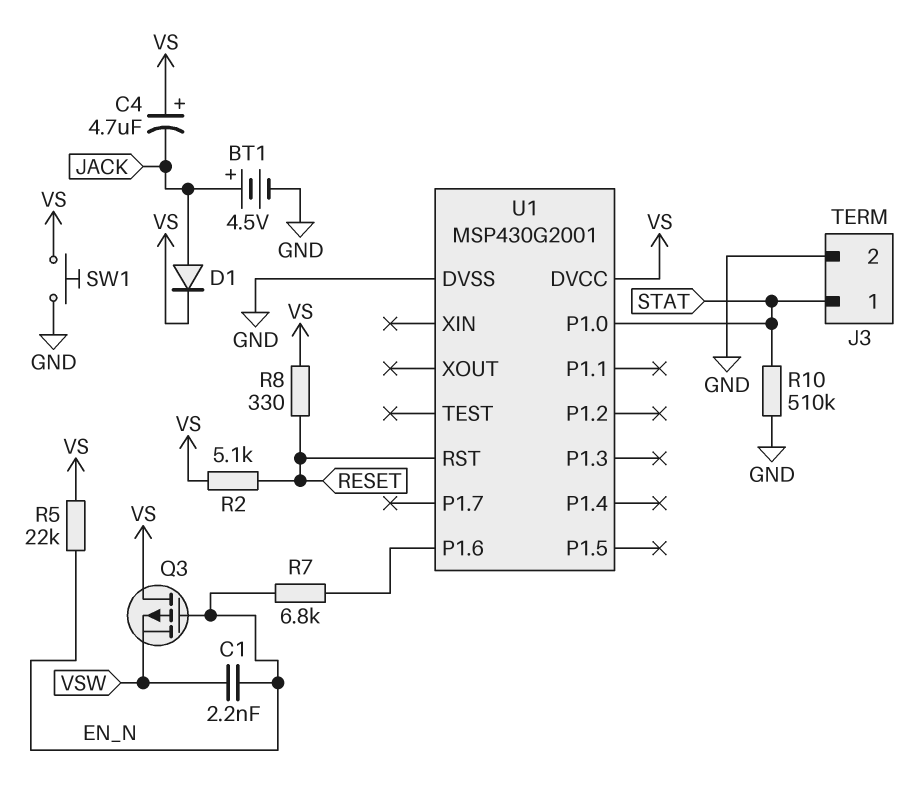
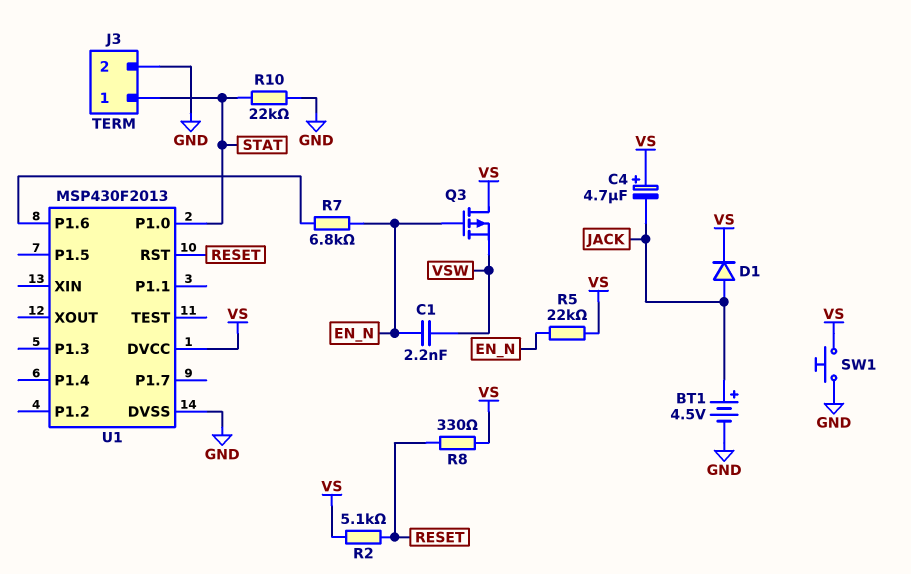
R10: 510k (GND, STAT) -> 22k (GND, STAT)
U1: MSP430G2001 -> MSP430F2013

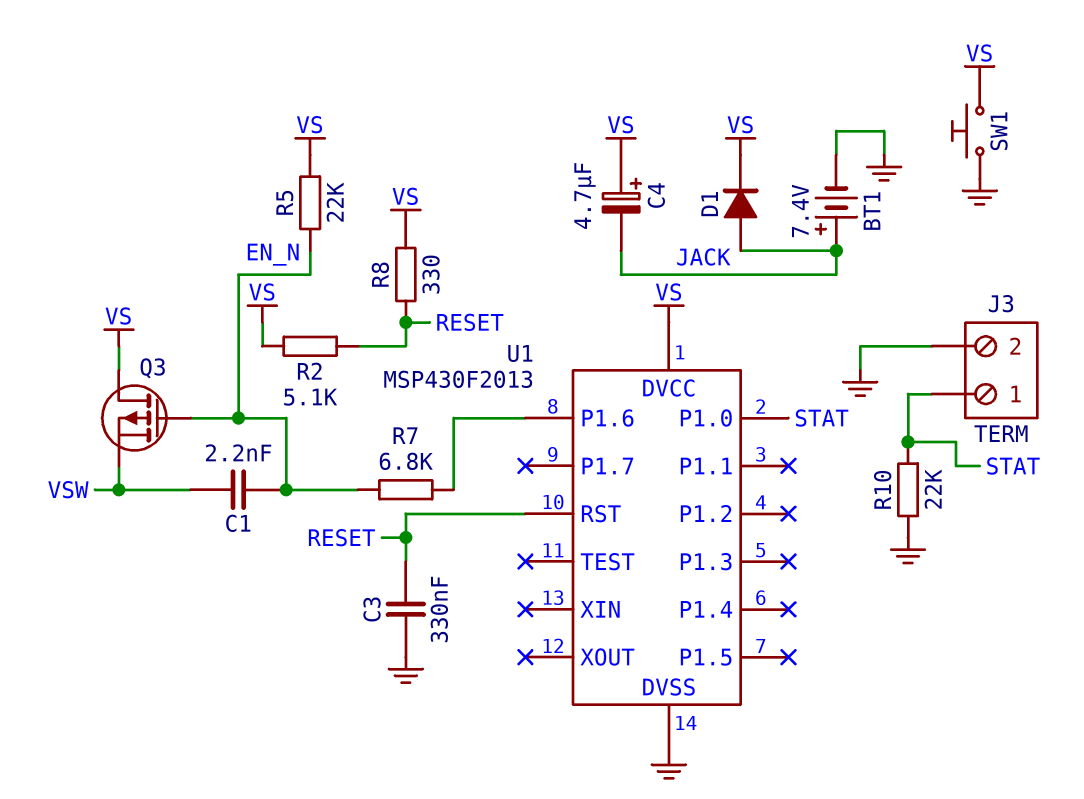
BT1: 4.5V (plus JACK, minus GND) -> 7.4V (plus JACK, minus GND)
C3: none -> 330nF (GND, RESET)

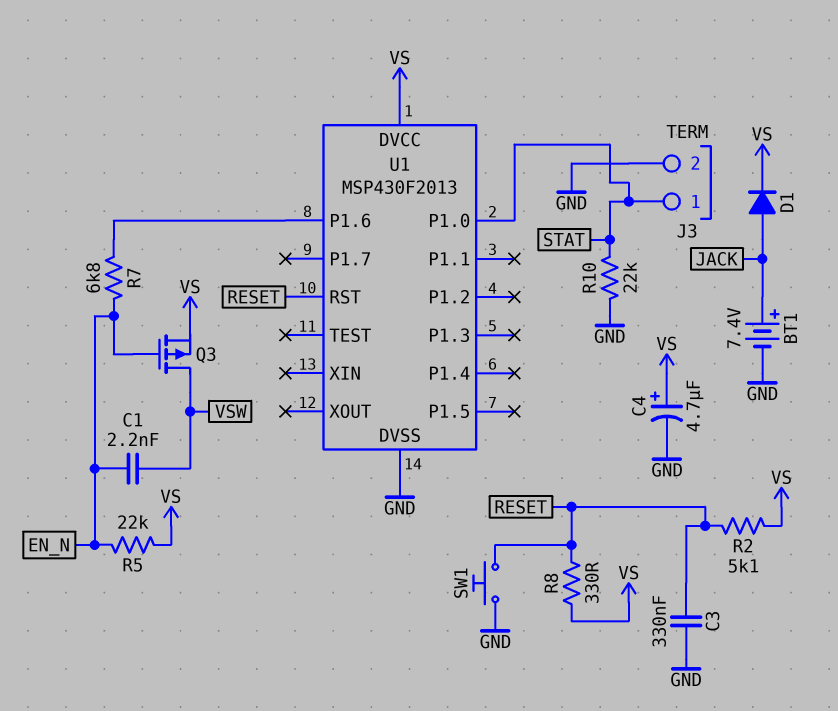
C4: 4.7uF (plus VS, minus JACK) -> 4.7uF (plus VS, minus GND)
Q3: PMOS (G EN_N, D VS, S VSW) -> PMOS (G EN_N, D VSW, S VS)
SW1: button (GND, VS) -> button (GND, RESET)

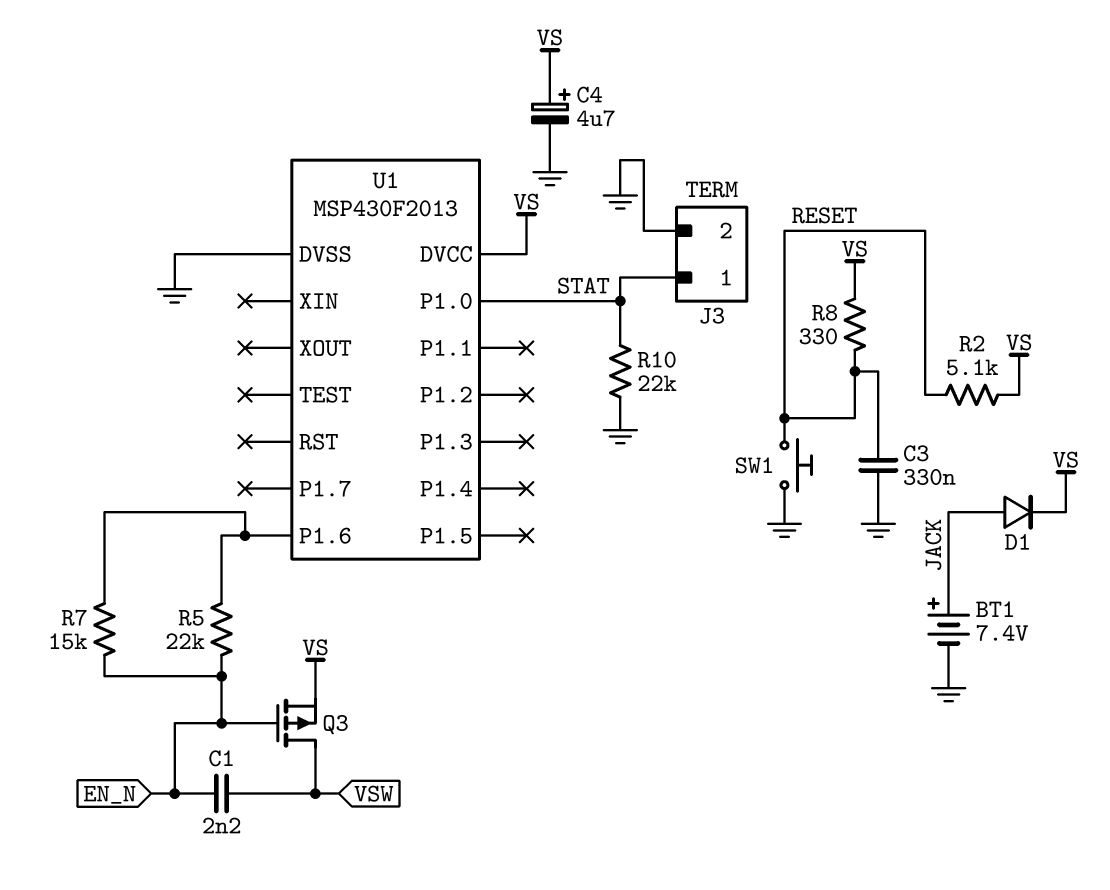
R5: 22k (EN_N, VS) -> 22k (EN_N, U1/P1.6)
R7: 6.8k (EN_N, U1/P1.6) -> 15k (EN_N, U1/P1.6)
U1 pin RST: RESET -> none

